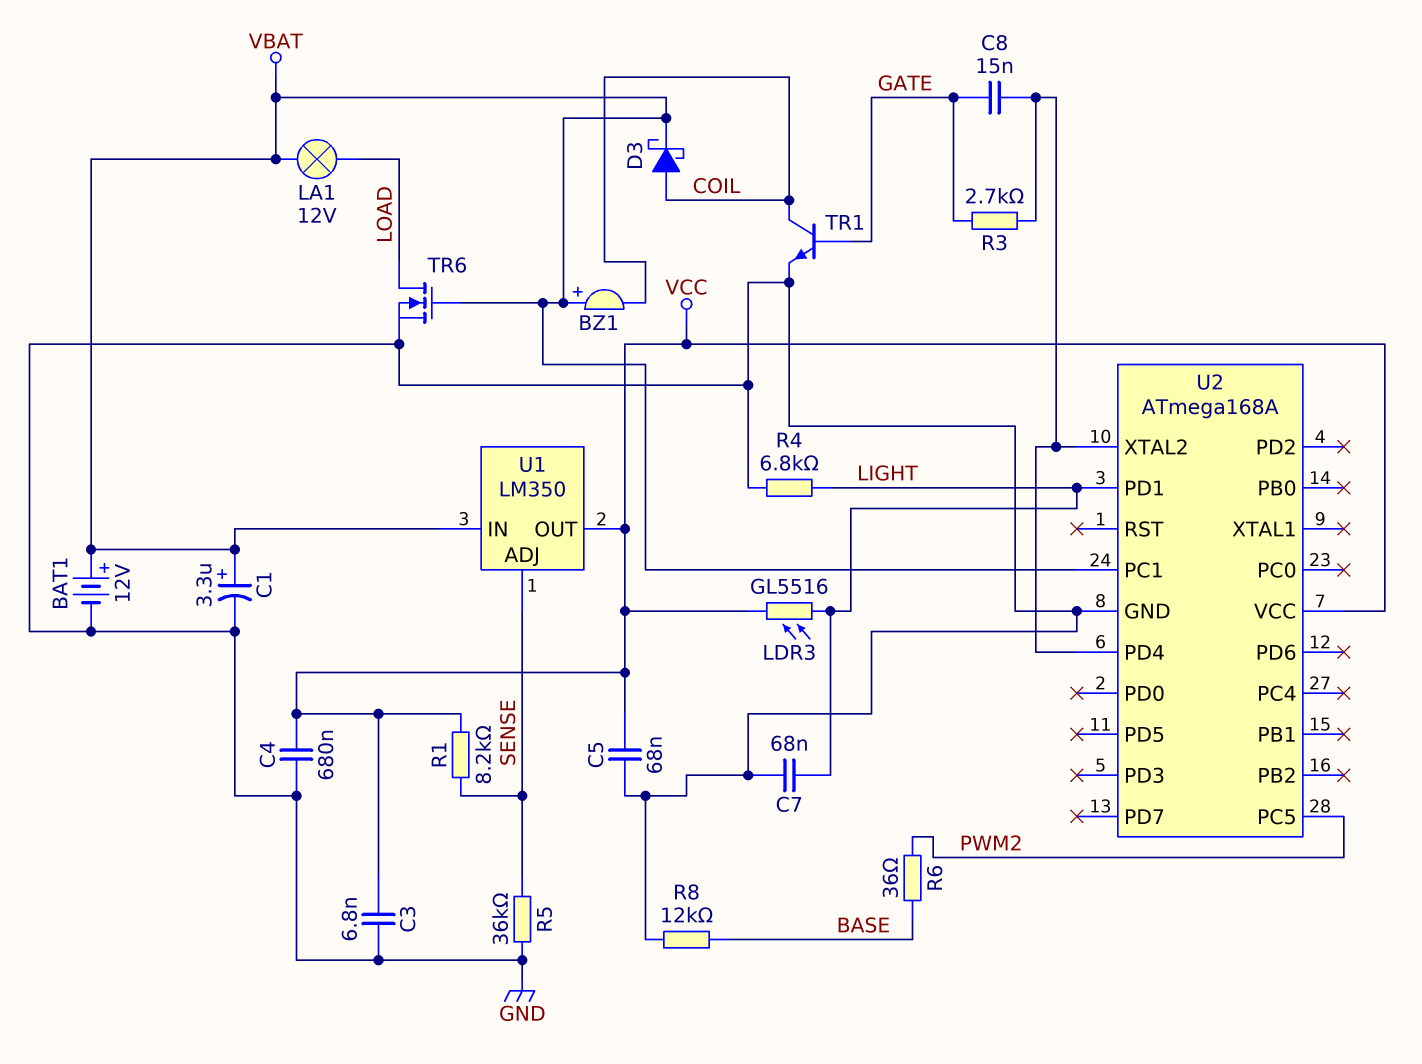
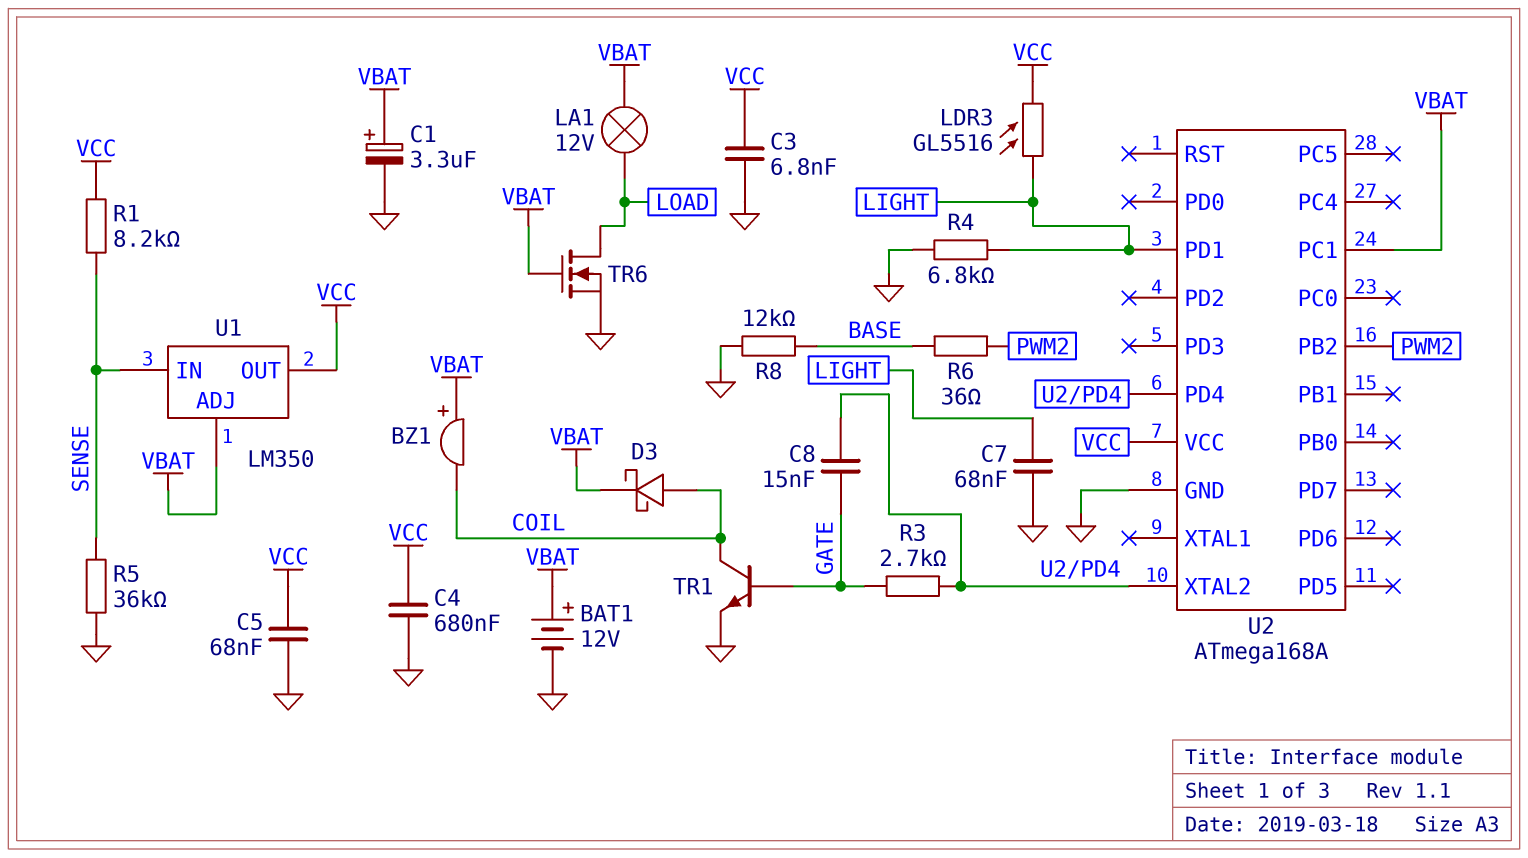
U1 pin ADJ: SENSE -> VBAT
U1 pin IN: VBAT -> SENSE
U2 pin PB2: none -> PWM2
U2 pin PC5: PWM2 -> none

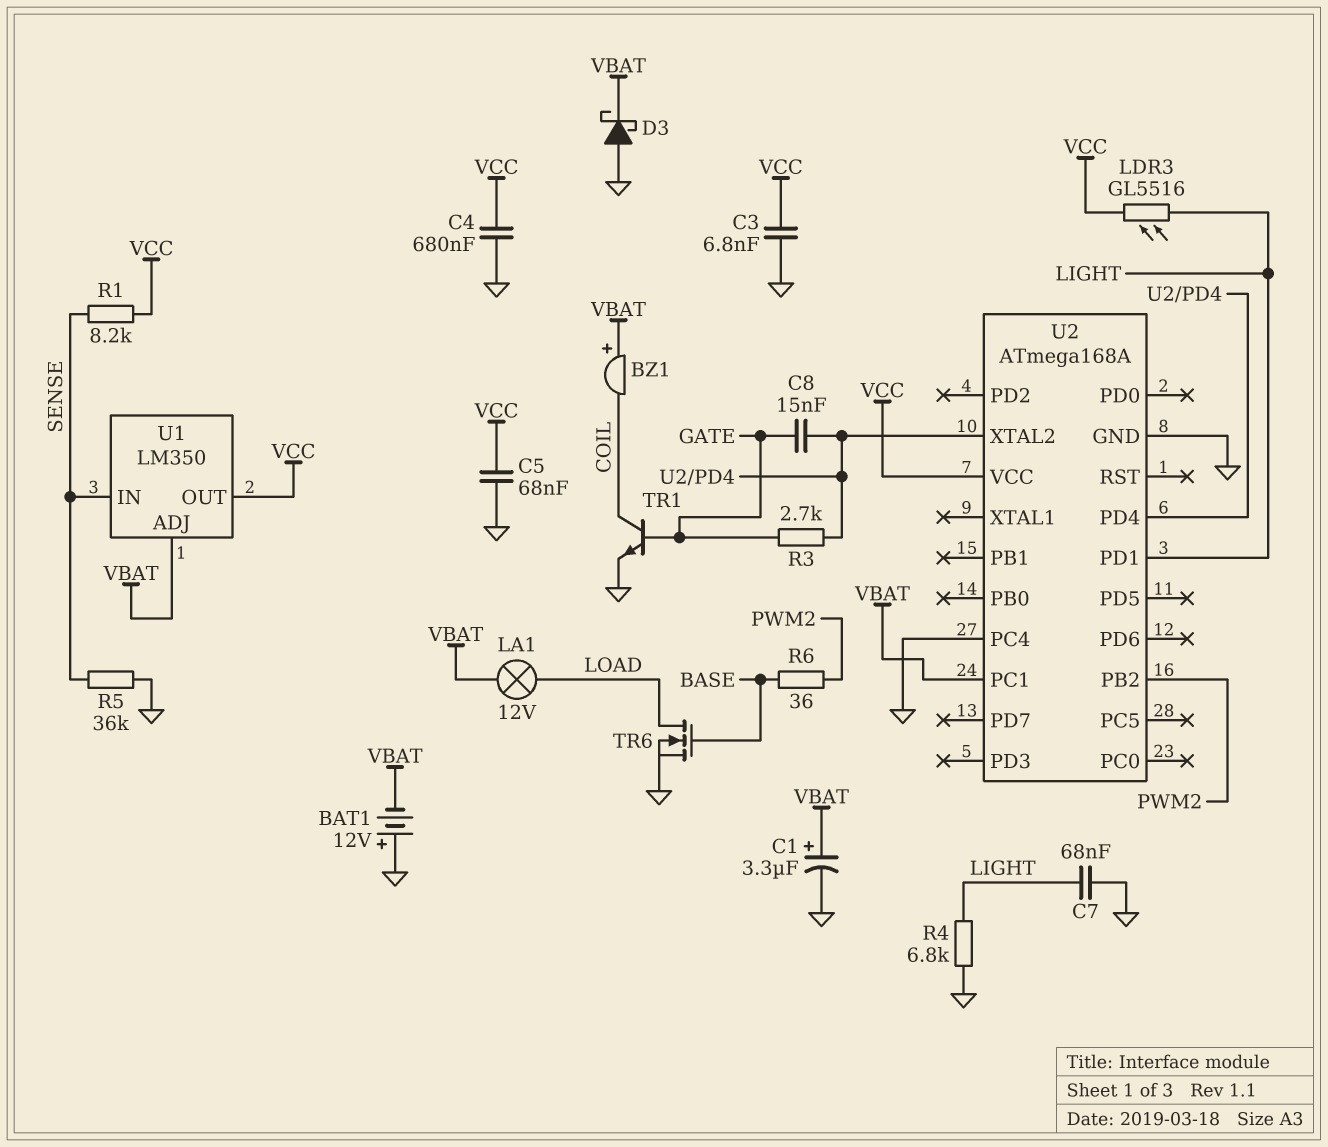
BAT1: 12V (plus VBAT, minus GND) -> 12V (plus GND, minus VBAT)
D3: schottky (A COIL, K VBAT) -> schottky (A GND, K VBAT)
R8: 12k (BASE, GND) -> none
TR6: NMOS (G VBAT, D LOAD, S GND) -> NMOS (G BASE, D LOAD, S GND)
U2 pin PC4: none -> GND

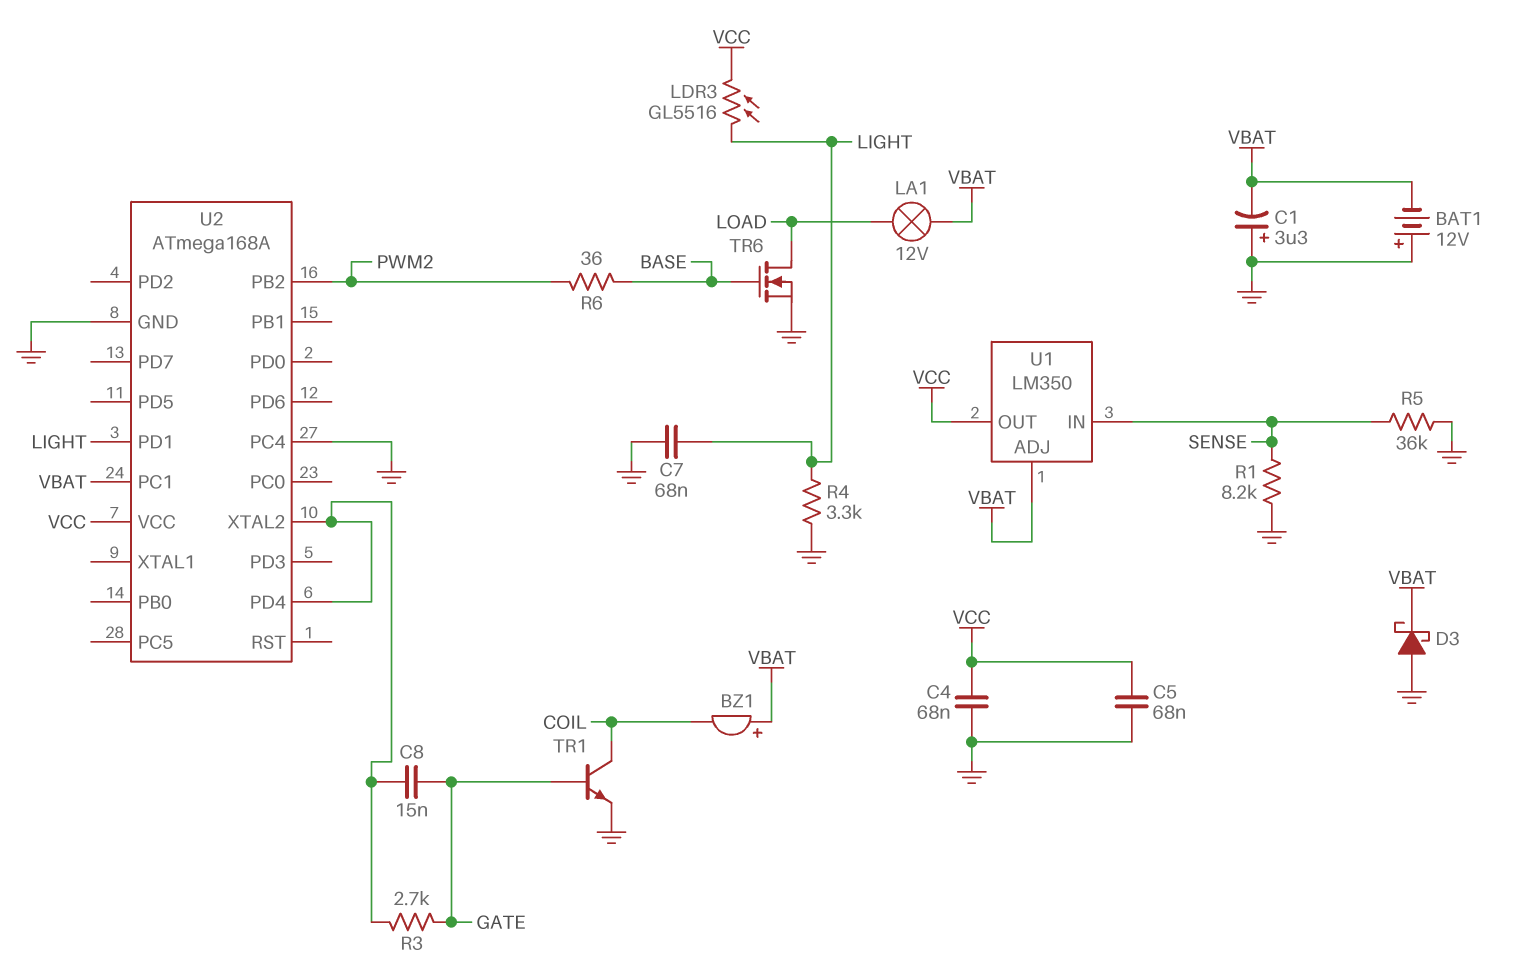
C1: 3.3uF (plus VBAT, minus GND) -> 3.3uF (plus GND, minus VBAT)
C3: 6.8nF (GND, VCC) -> none
C4: 680nF (GND, VCC) -> 68nF (GND, VCC)
R1: 8.2k (SENSE, VCC) -> 8.2k (GND, SENSE)
R4: 6.8k (GND, LIGHT) -> 3.3k (GND, LIGHT)

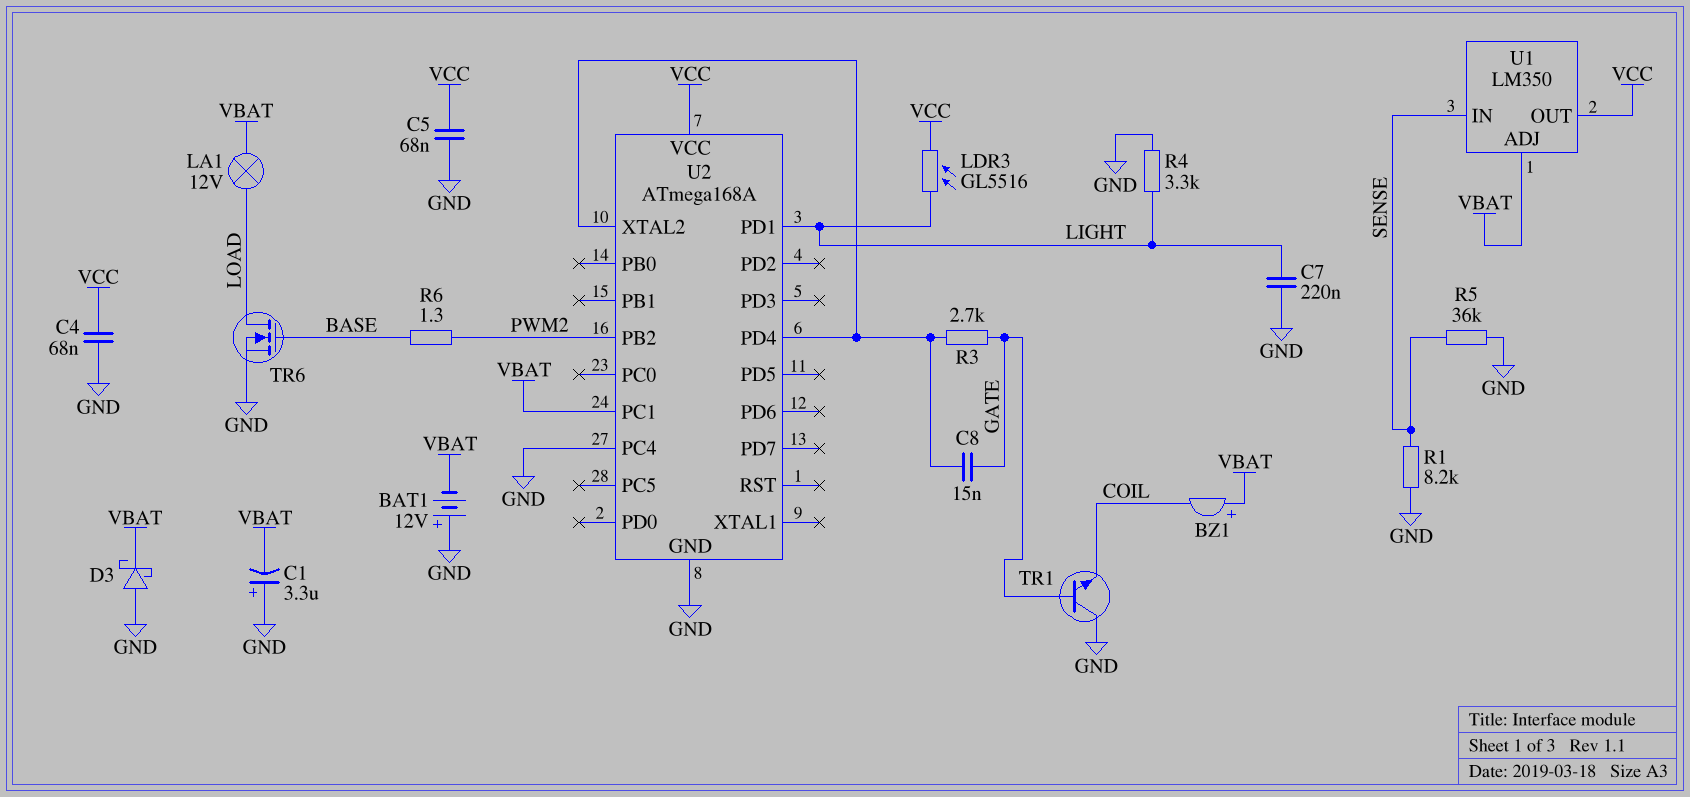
C7: 68nF (GND, LIGHT) -> 220nF (GND, LIGHT)
R6: 36 (BASE, PWM2) -> 1.3 (BASE, PWM2)
TR1: NPN (B GATE, C COIL, E GND) -> NPN (B GATE, C GND, E COIL)

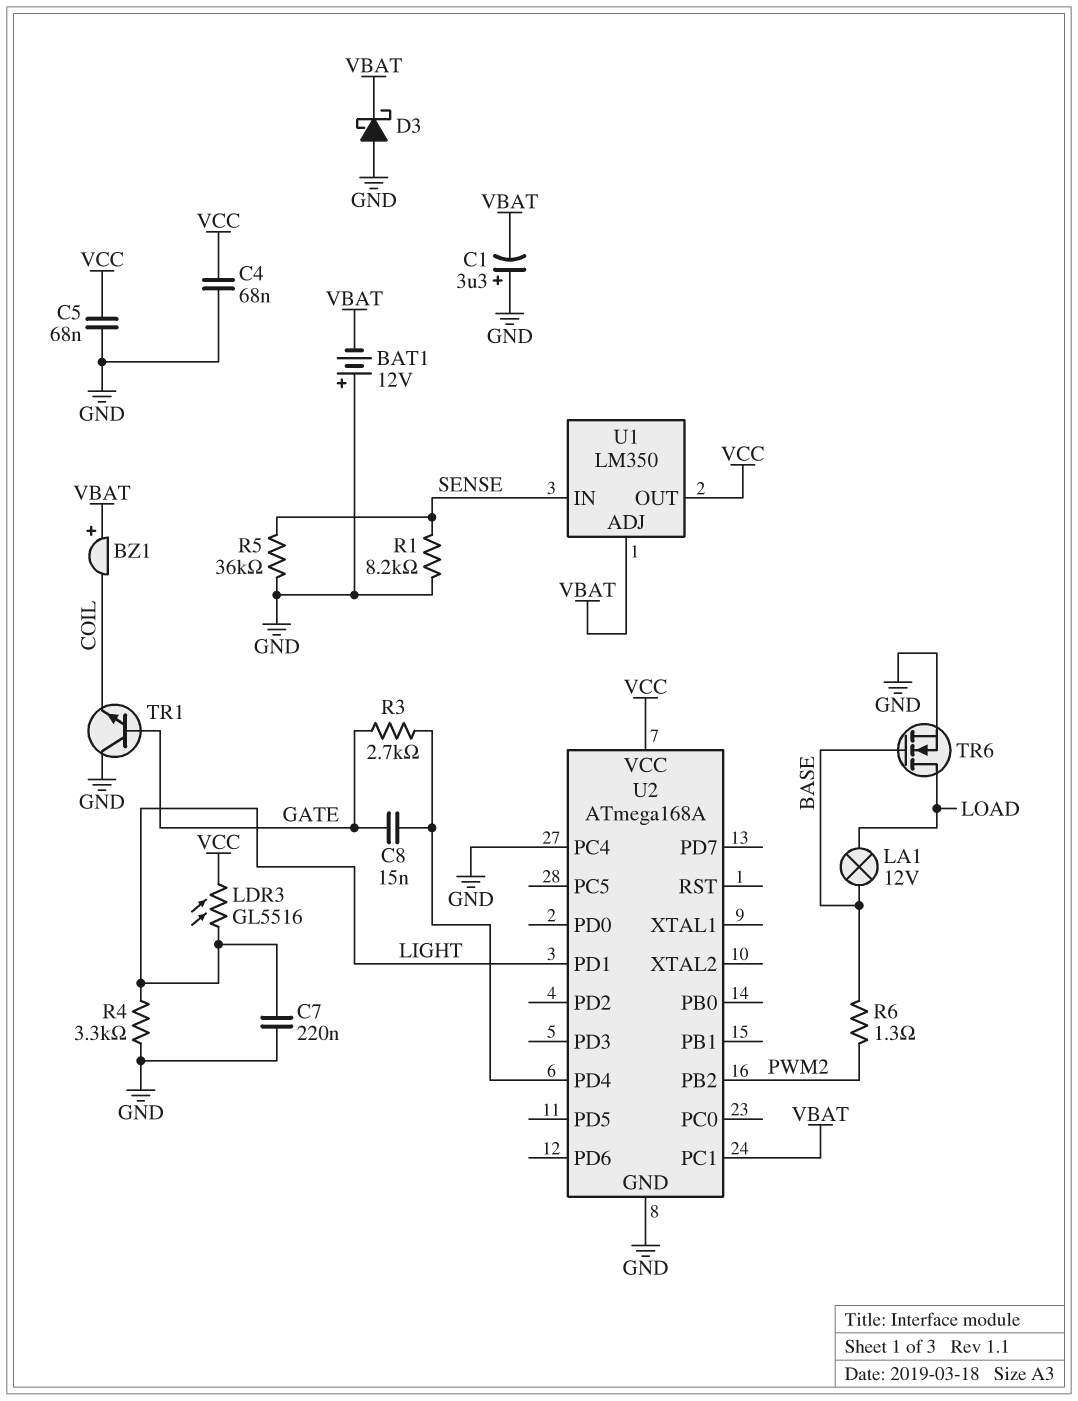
LA1: lamp 12V (LOAD, VBAT) -> lamp 12V (BASE, LOAD)
U2 pin XTAL2: U2/PD4 -> none

